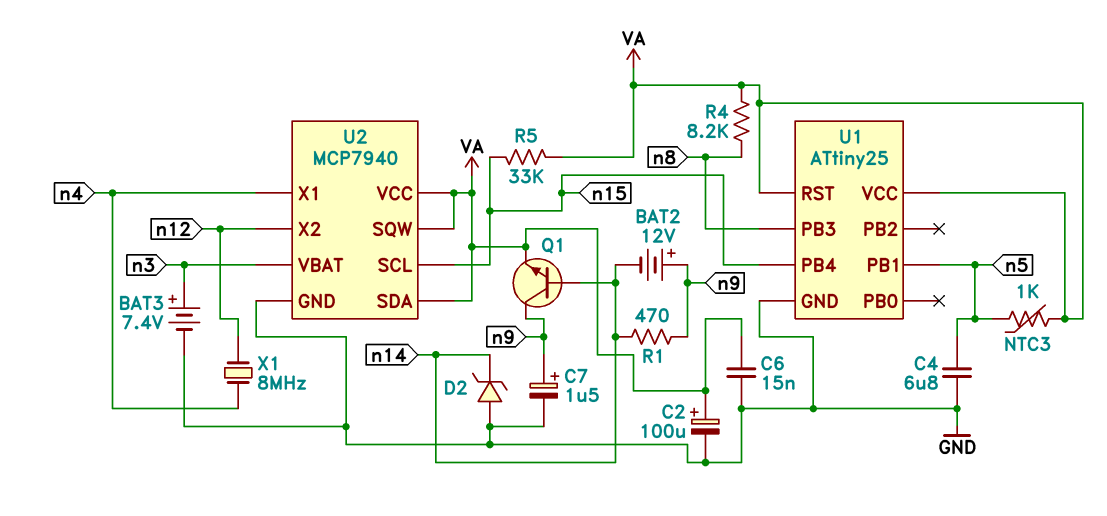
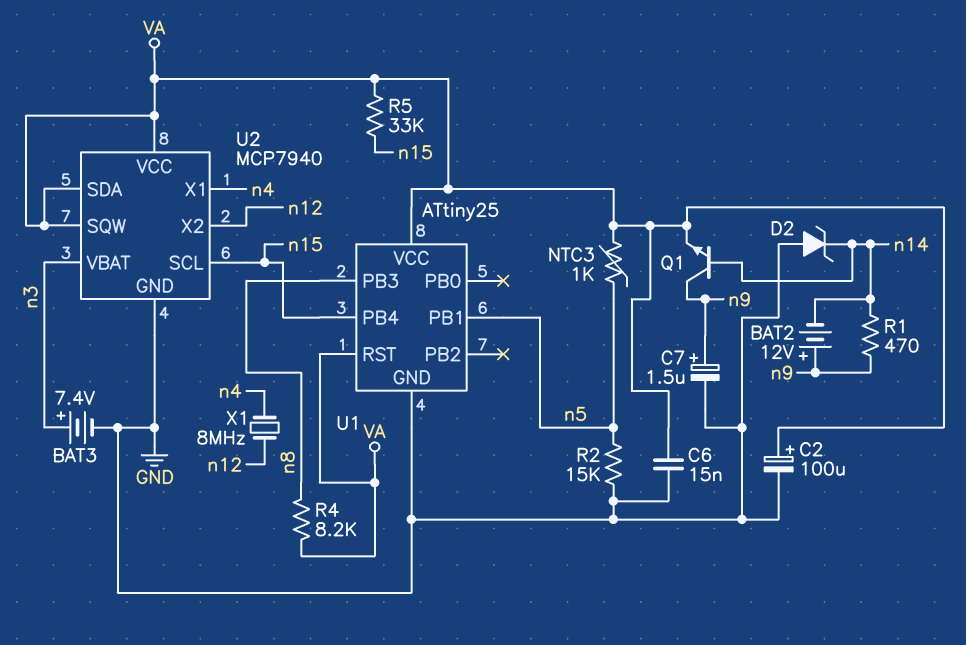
C4: 6.8uF (GND, n5) -> none
R2: none -> 15k (GND, n5)

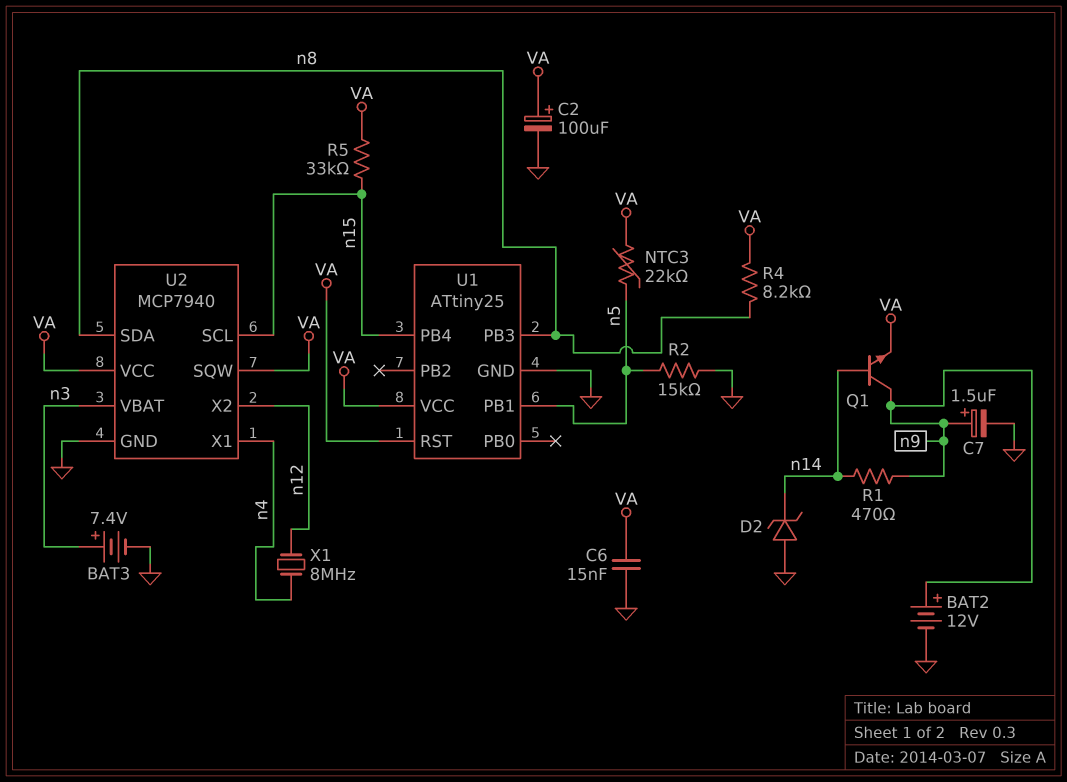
BAT2: 12V (plus n9, minus n14) -> 12V (plus n9, minus GND)
NTC3: 1k (VA, n5) -> 22k (VA, n5)
U2 pin SDA: VA -> n8

